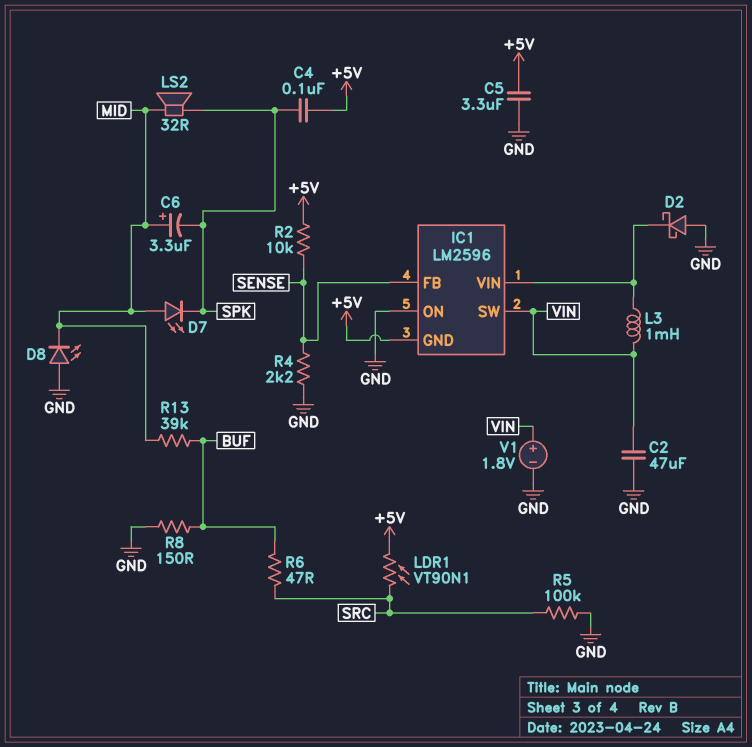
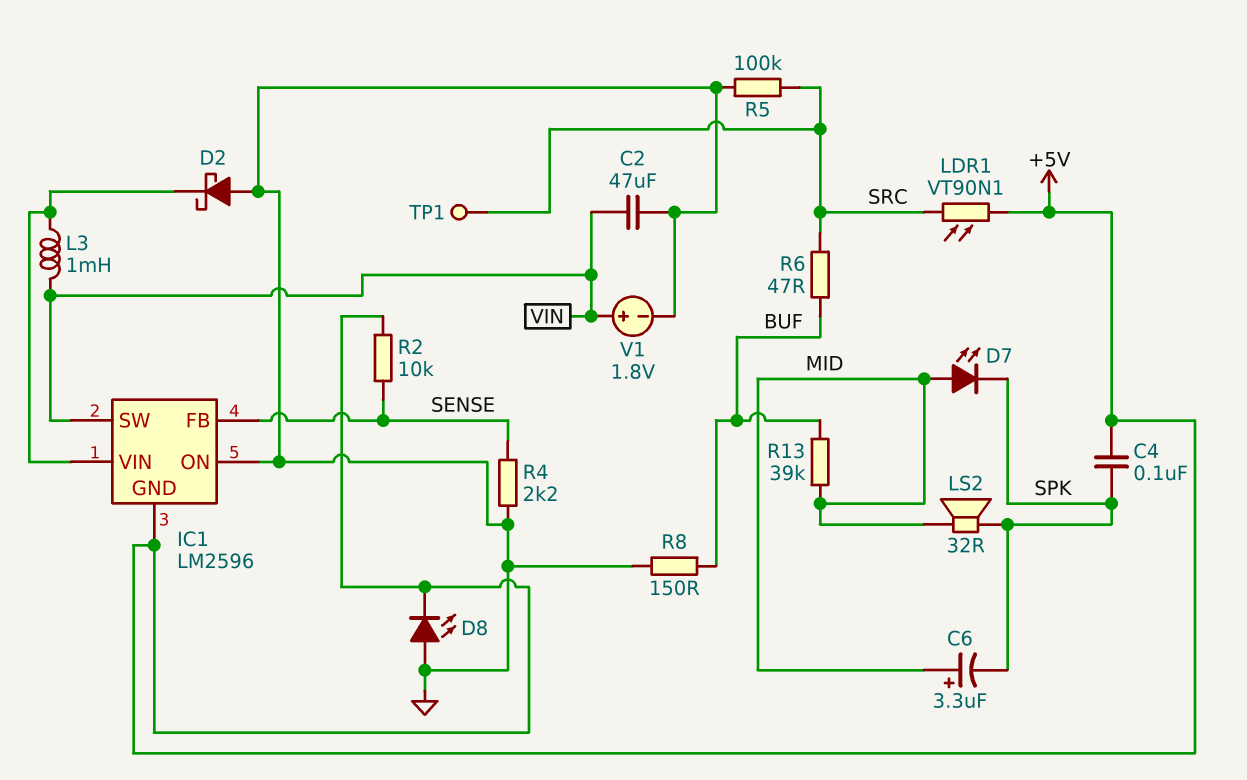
C5: 3.3uF (+5V, GND) -> none
D8: LED (A GND, K MID) -> LED (A GND, K +5V)
TP1: none -> test point (SRC)

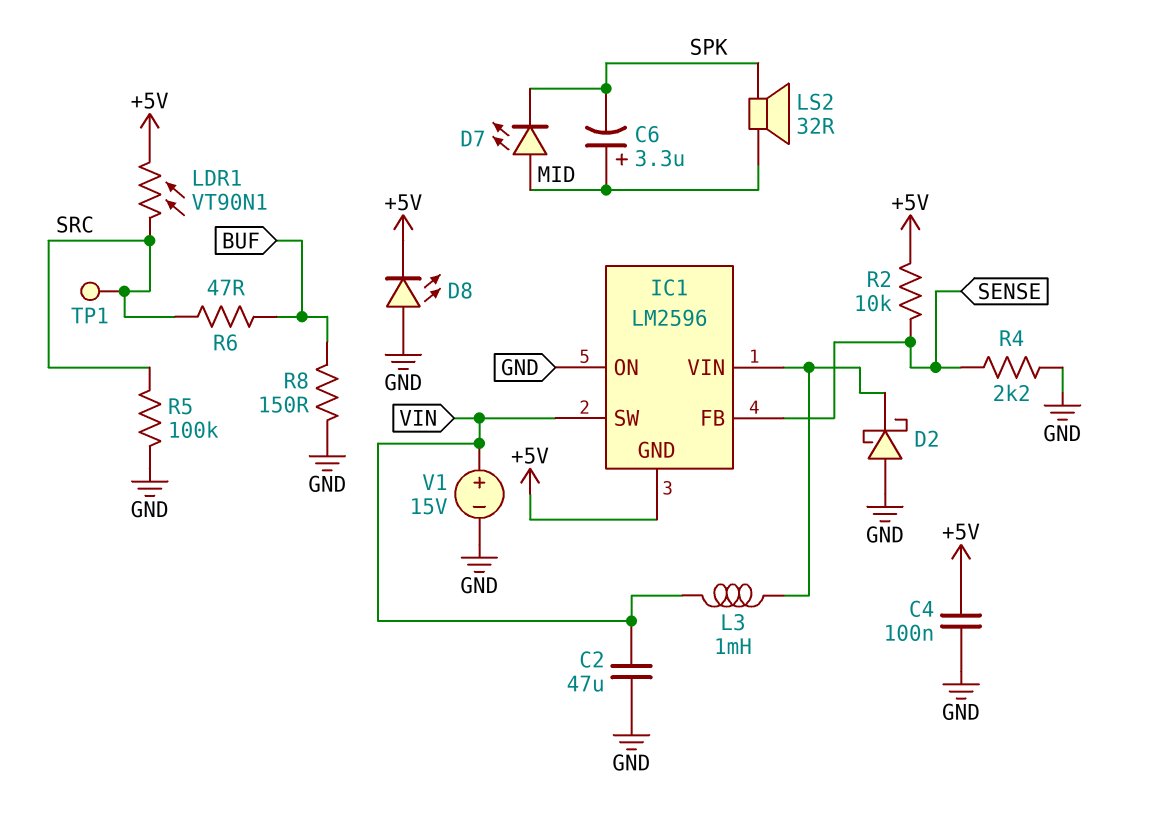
C4: 100nF (+5V, SPK) -> 100nF (+5V, GND)
R13: 39k (BUF, MID) -> none
V1: 1.8V (plus VIN, minus GND) -> 15V (plus VIN, minus GND)

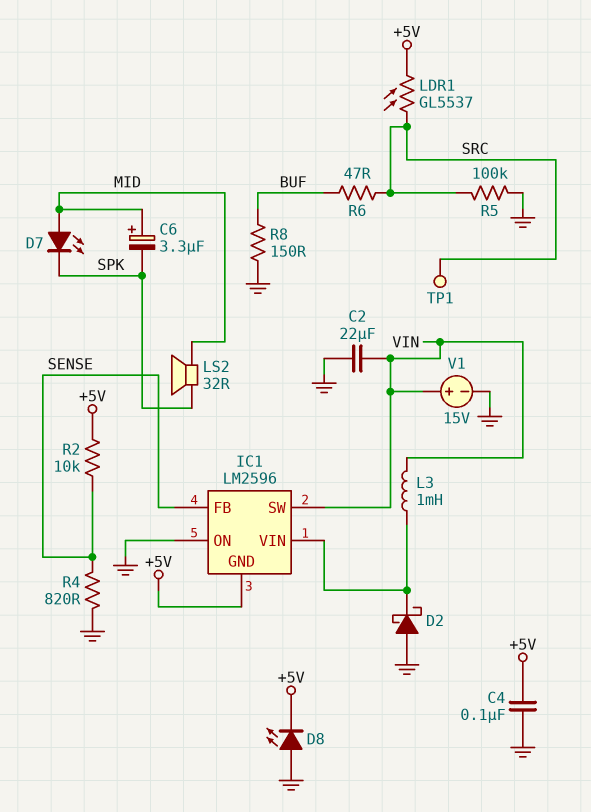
C2: 47uF (GND, VIN) -> 22uF (GND, VIN)
LDR1: VT90N1 (+5V, SRC) -> GL5537 (+5V, SRC)
R4: 2.2k (GND, SENSE) -> 820 (GND, SENSE)

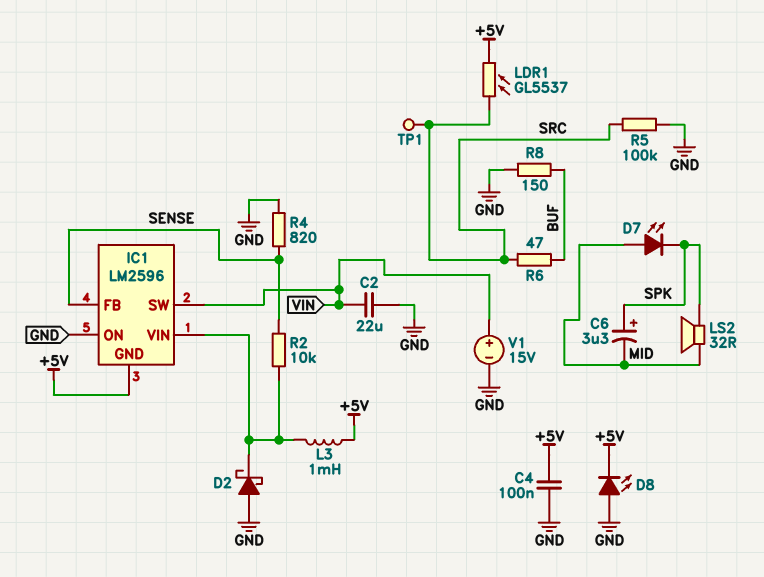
C6: 3.3uF (plus MID, minus SPK) -> 3.3uF (plus SPK, minus MID)
L3: 1mH (IC1/VIN, VIN) -> 1mH (+5V, IC1/VIN)
R2: 10k (+5V, SENSE) -> 10k (IC1/VIN, SENSE)

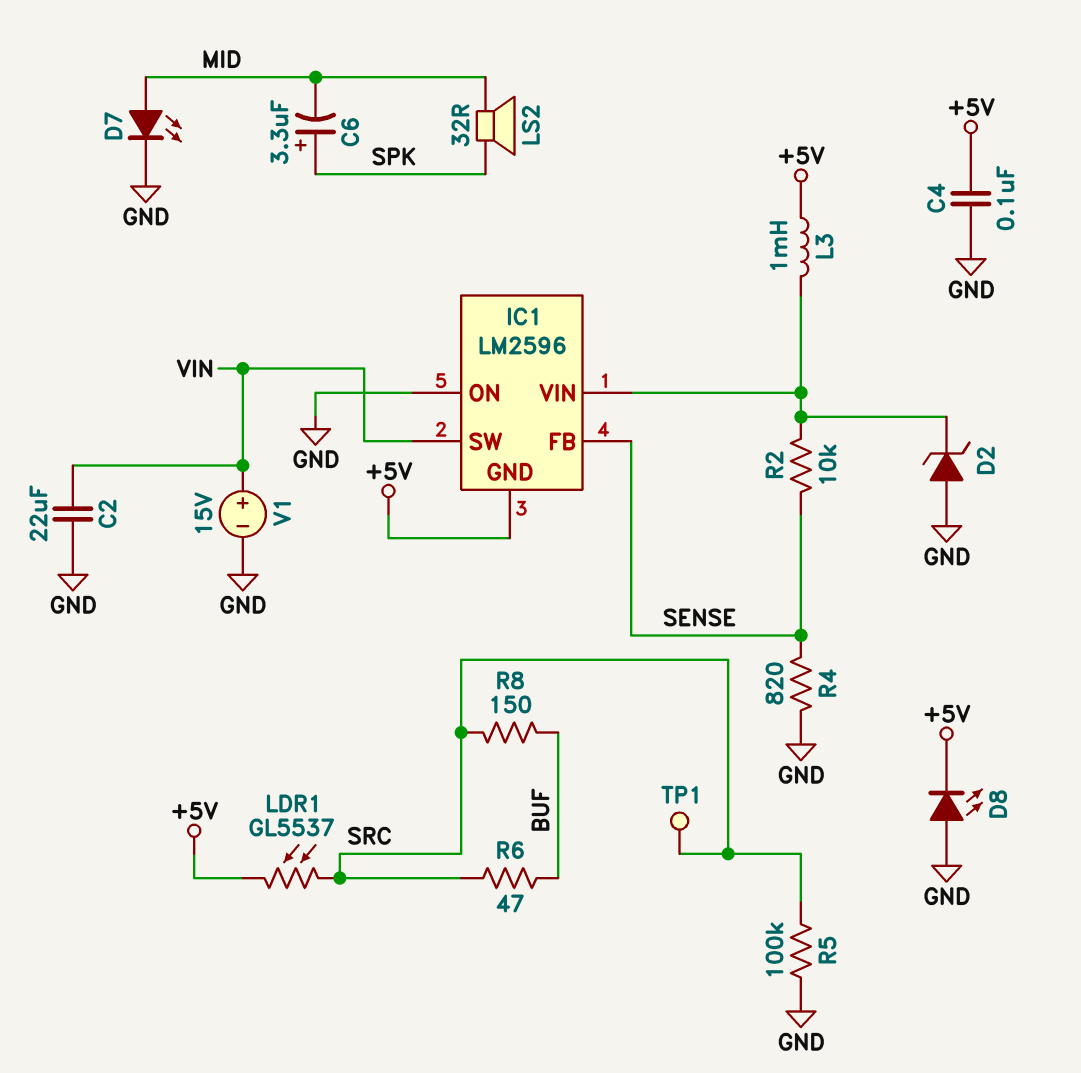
D2: schottky (A GND, K IC1/VIN) -> zener (A GND, K IC1/VIN)
D7: LED (A MID, K SPK) -> LED (A MID, K GND)
R8: 150 (BUF, GND) -> 150 (BUF, SRC)

